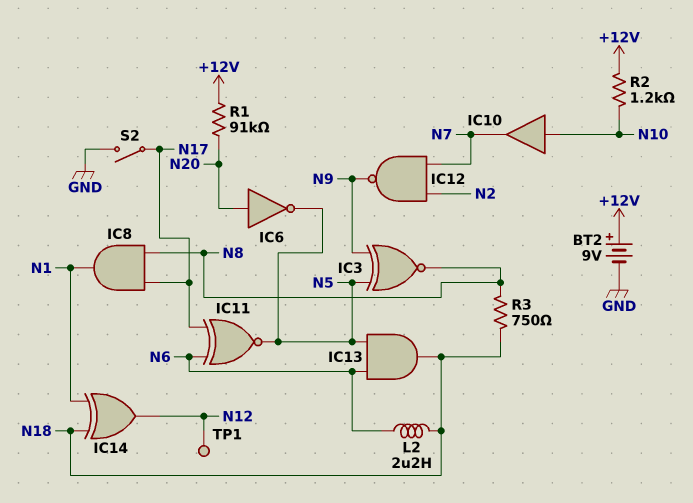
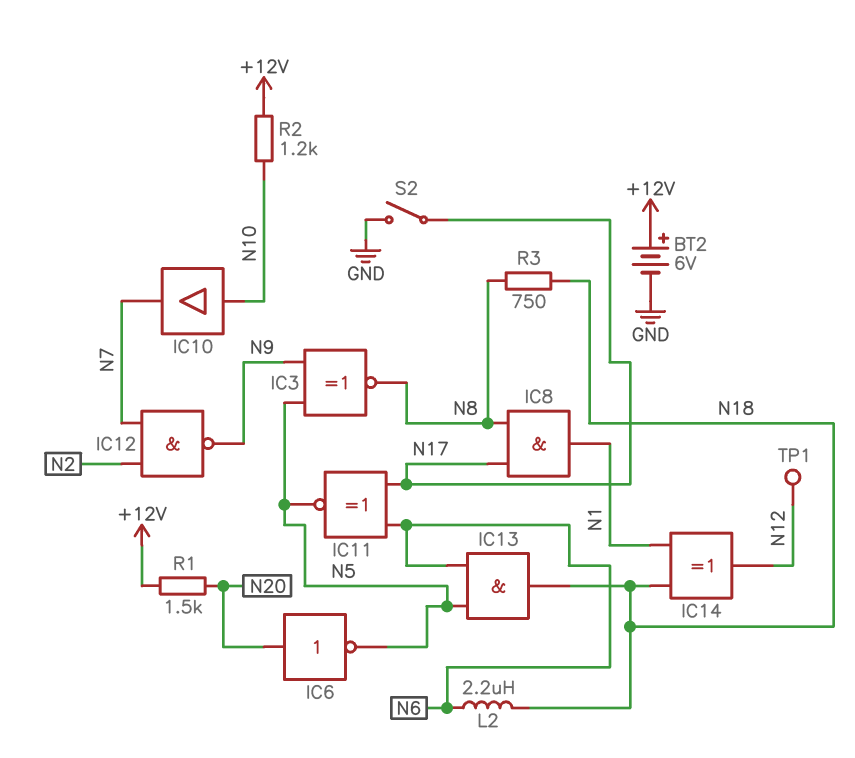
BT2: 9V (plus +12V, minus GND) -> 6V (plus +12V, minus GND)
R1: 91k (+12V, N20) -> 1.5k (+12V, N20)

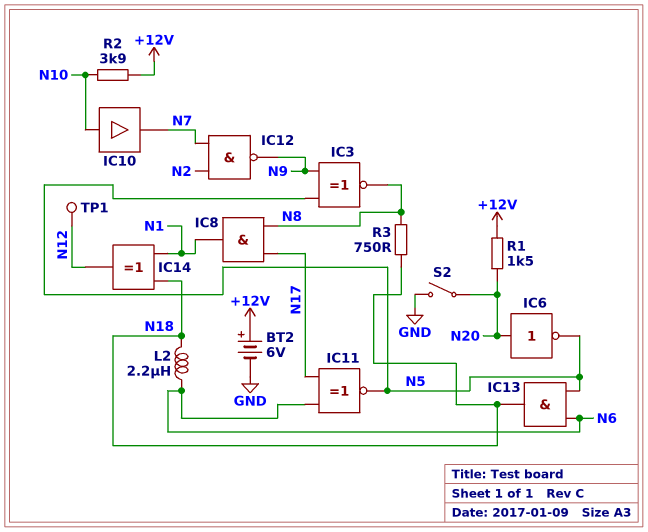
R2: 1.2k (+12V, N10) -> 3.9k (+12V, N10)
S2: switch (GND, N17) -> switch (GND, N20)

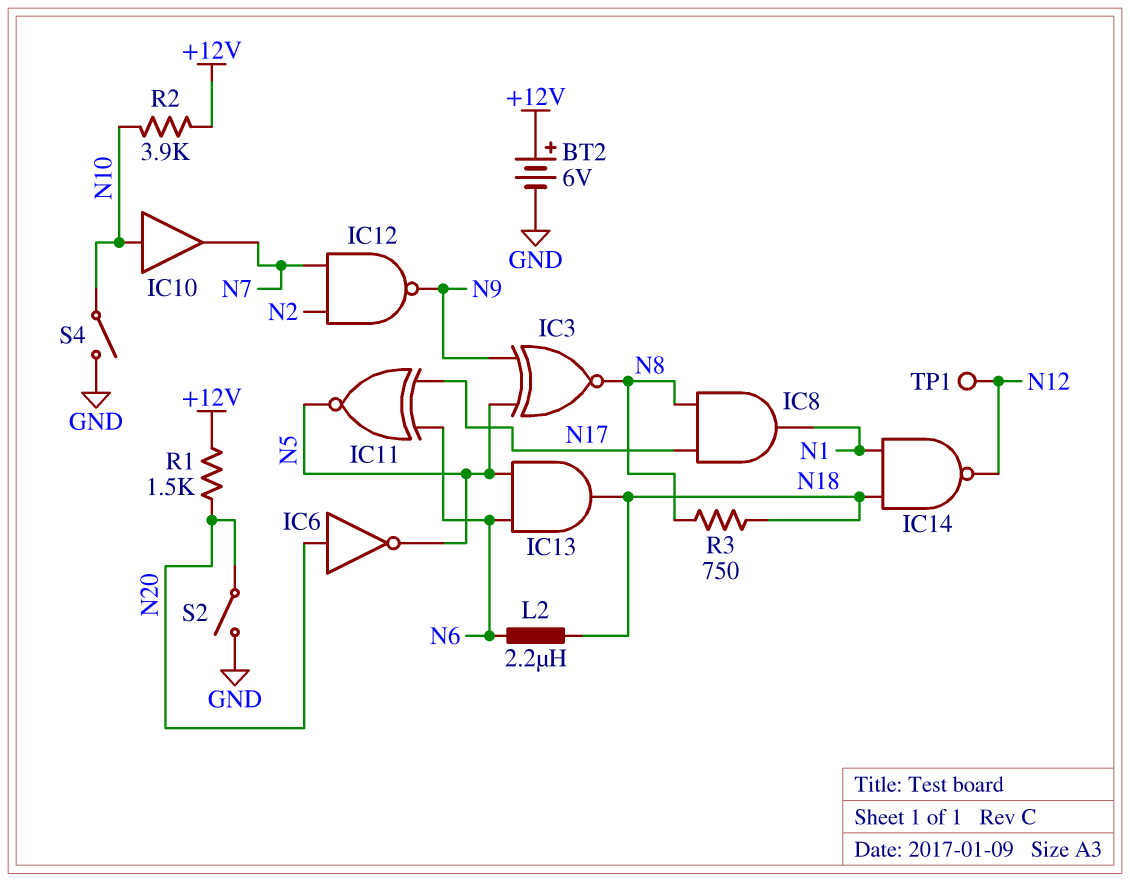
IC14: XOR (in N1, in N18, out N12) -> NAND (in N1, in N18, out N12)
S4: none -> switch (GND, N10)

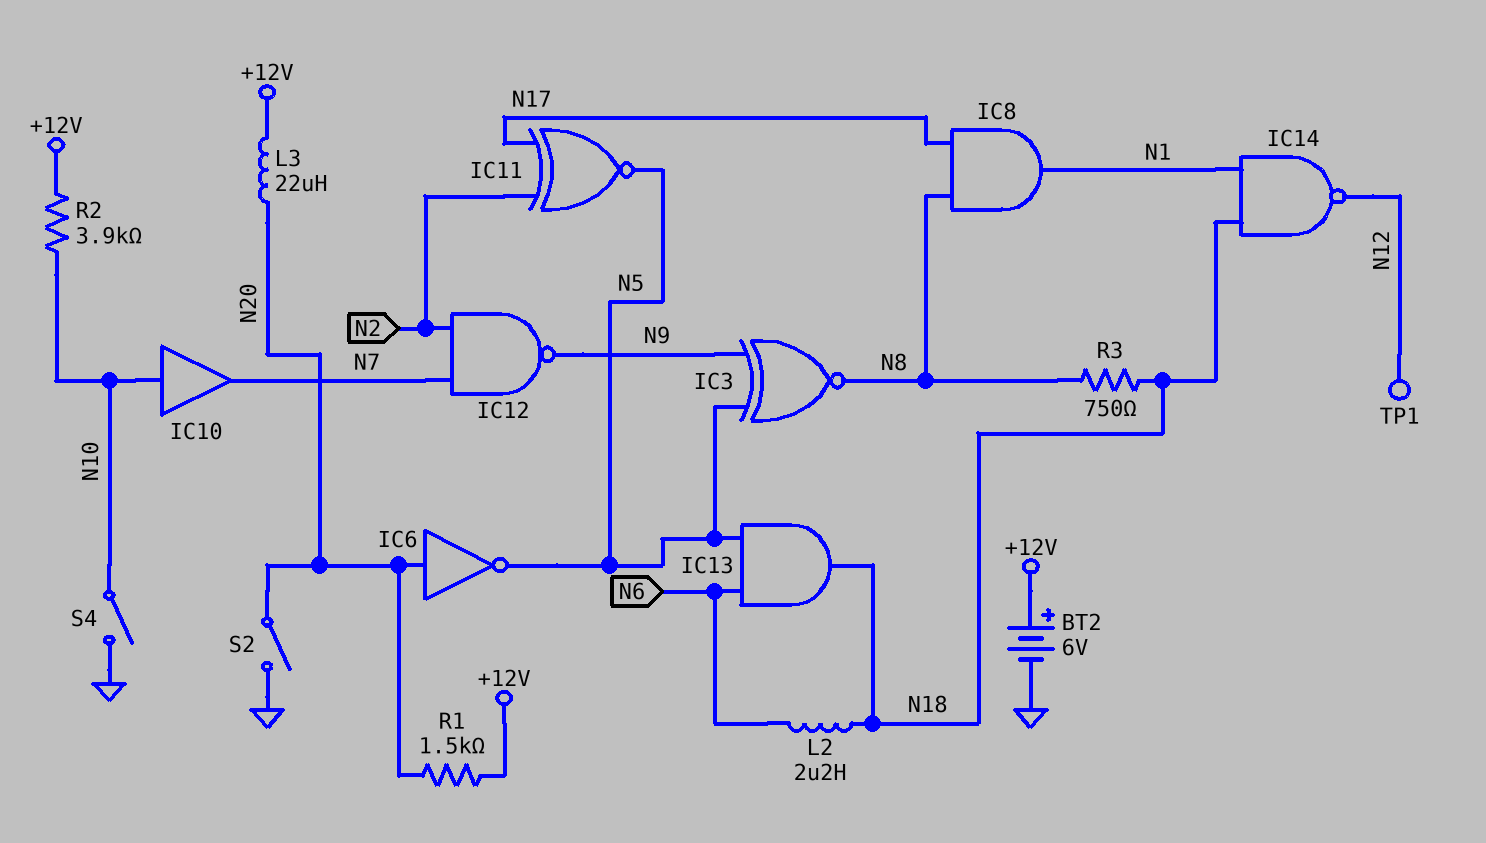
IC11: XNOR (in N6, in N17, out N5) -> XNOR (in N2, in N17, out N5)
L3: none -> 22uH (+12V, N20)

